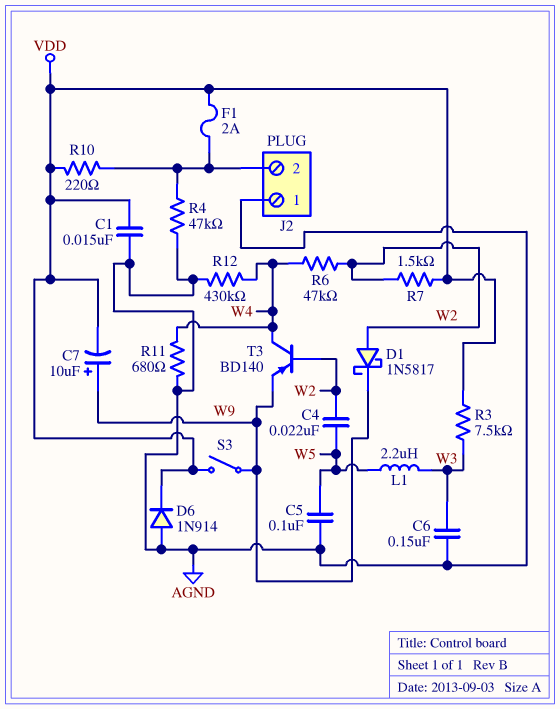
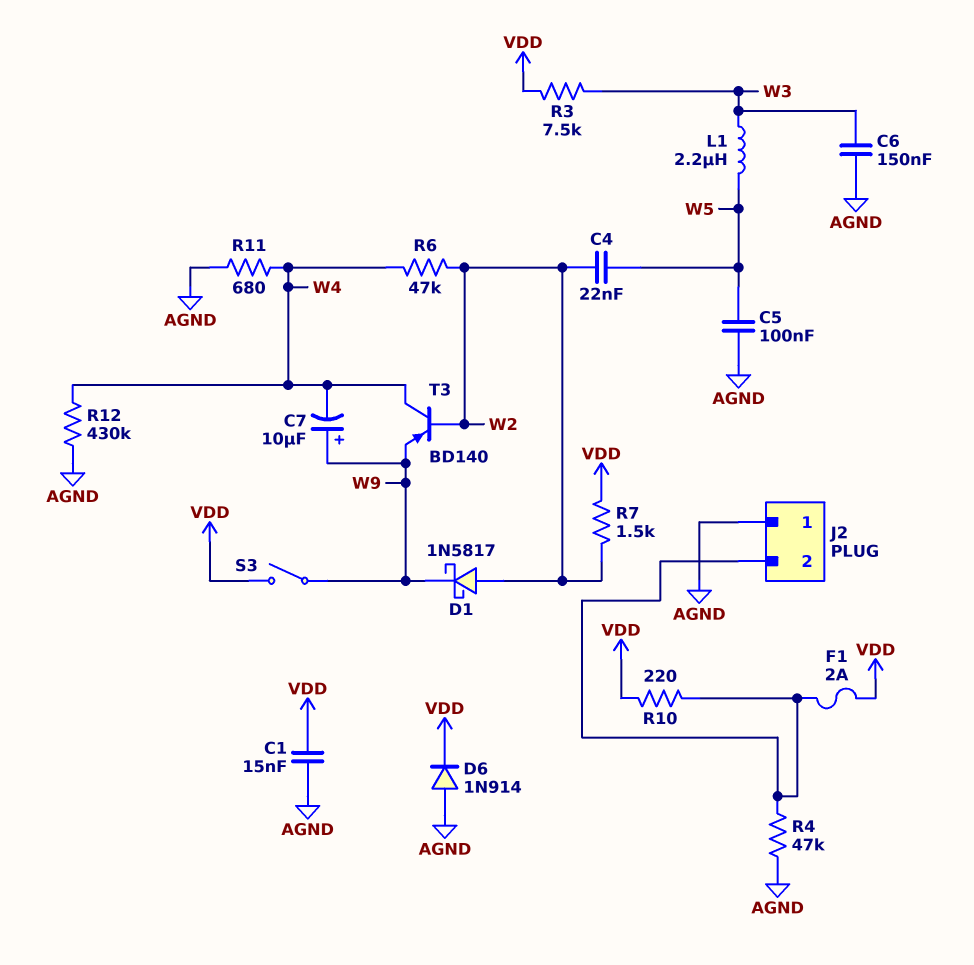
C7: 10uF (plus W9, minus VDD) -> 10uF (plus W9, minus W4)

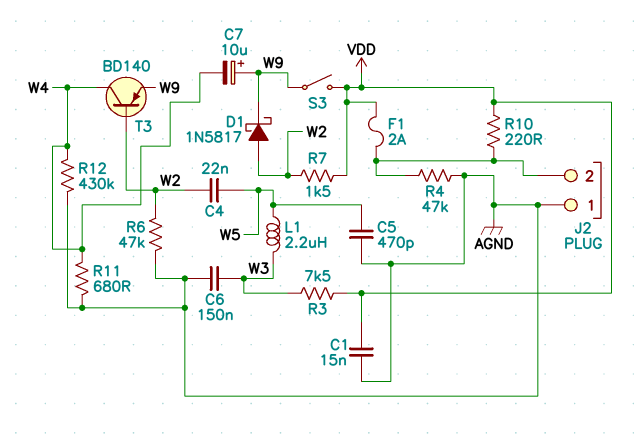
C5: 100nF (AGND, W5) -> 470pF (AGND, W5)
D6: diode 1N914 (A AGND, K VDD) -> none
R6: 47k (W2, W4) -> 47k (AGND, W2)

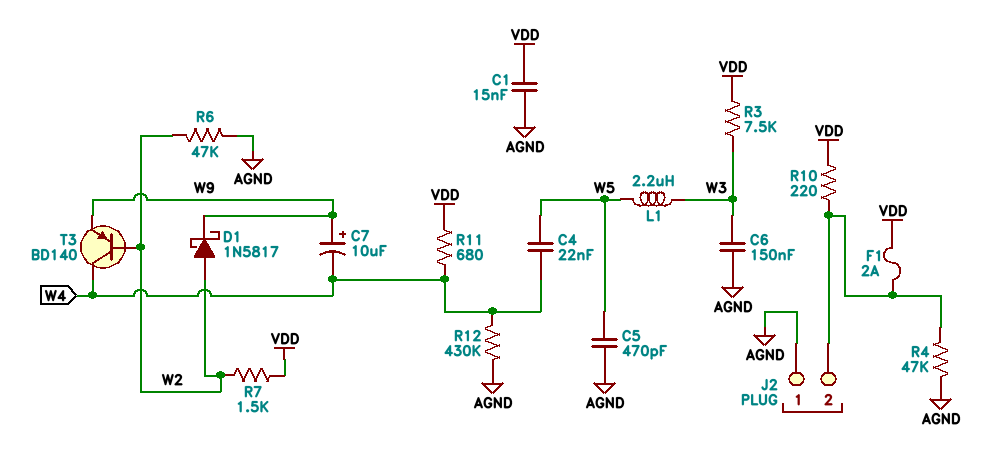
C4: 22nF (W2, W5) -> 22nF (W4, W5)
R11: 680 (AGND, W4) -> 680 (VDD, W4)
S3: switch (VDD, W9) -> none

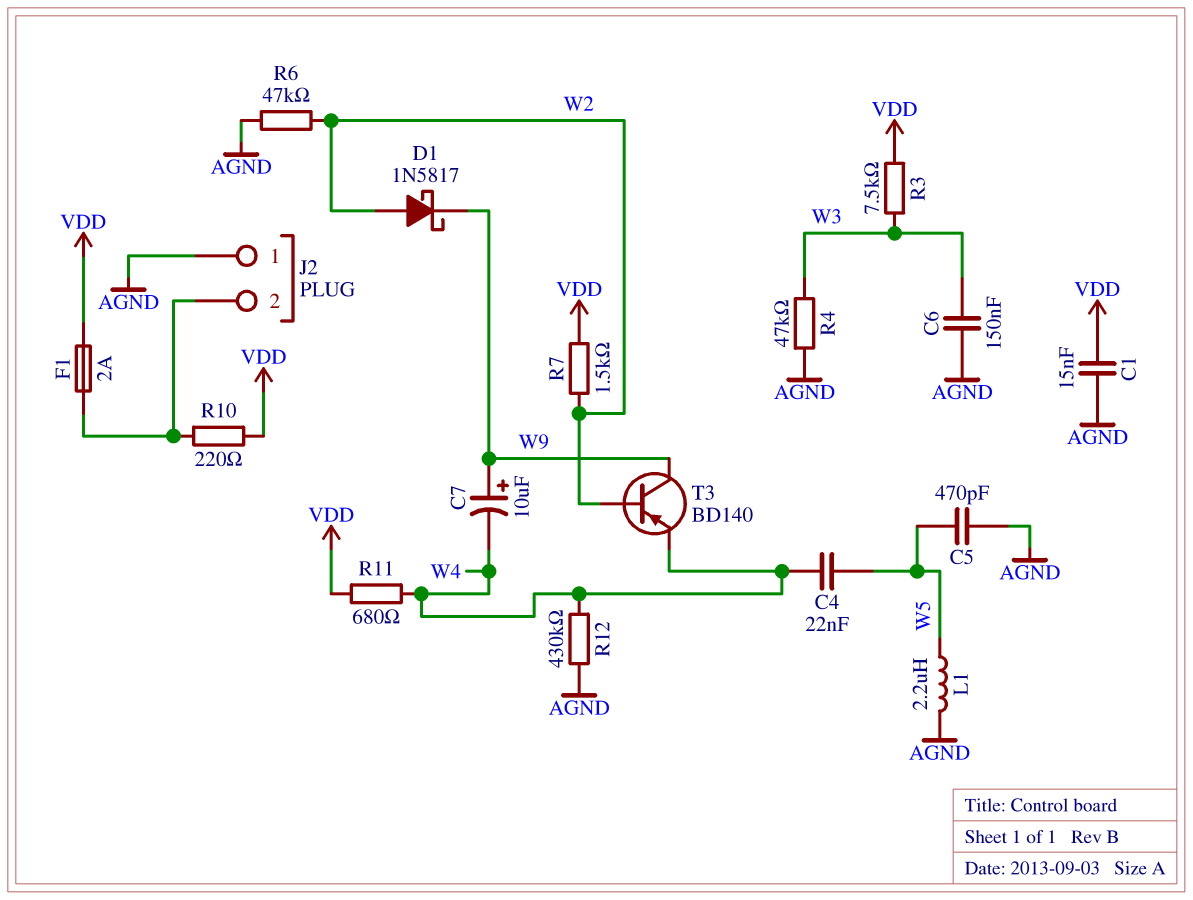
L1: 2.2uH (W3, W5) -> 2.2uH (AGND, W5)
R4: 47k (AGND, J2/2) -> 47k (AGND, W3)
T3: PNP BD140 (B W2, C W4, E W9) -> PNP BD140 (B W2, C W9, E W4)

